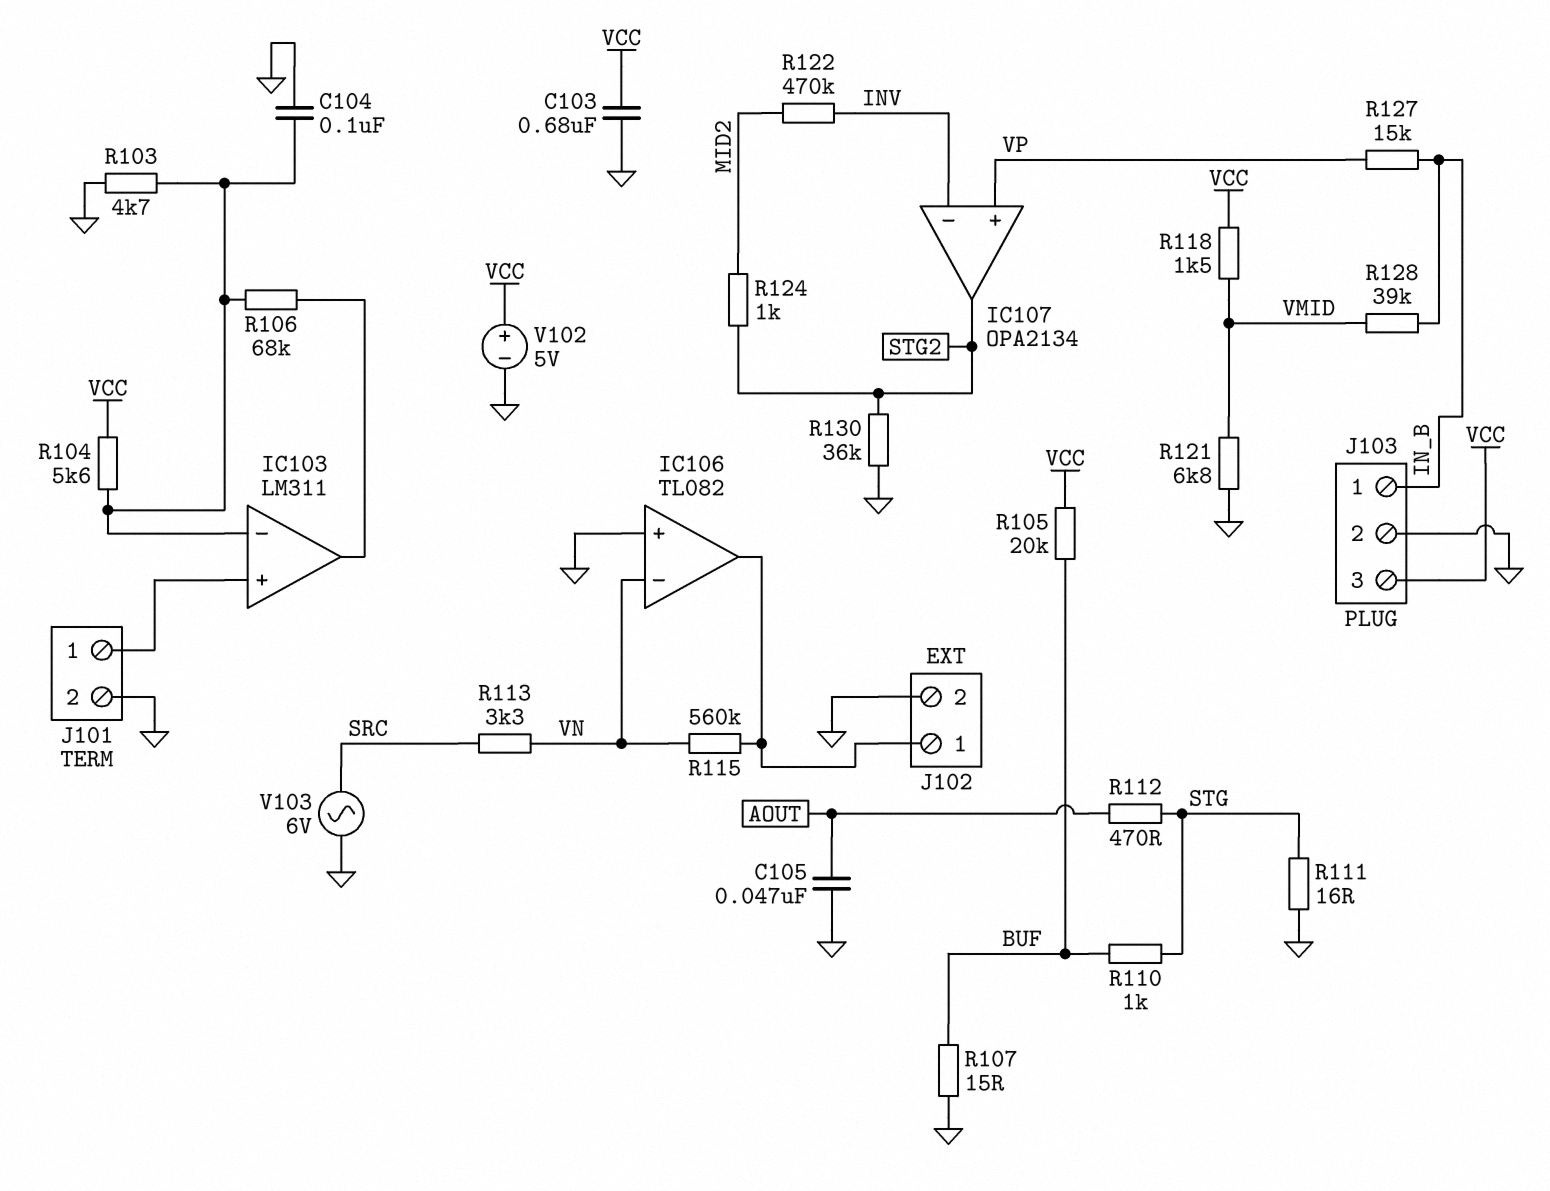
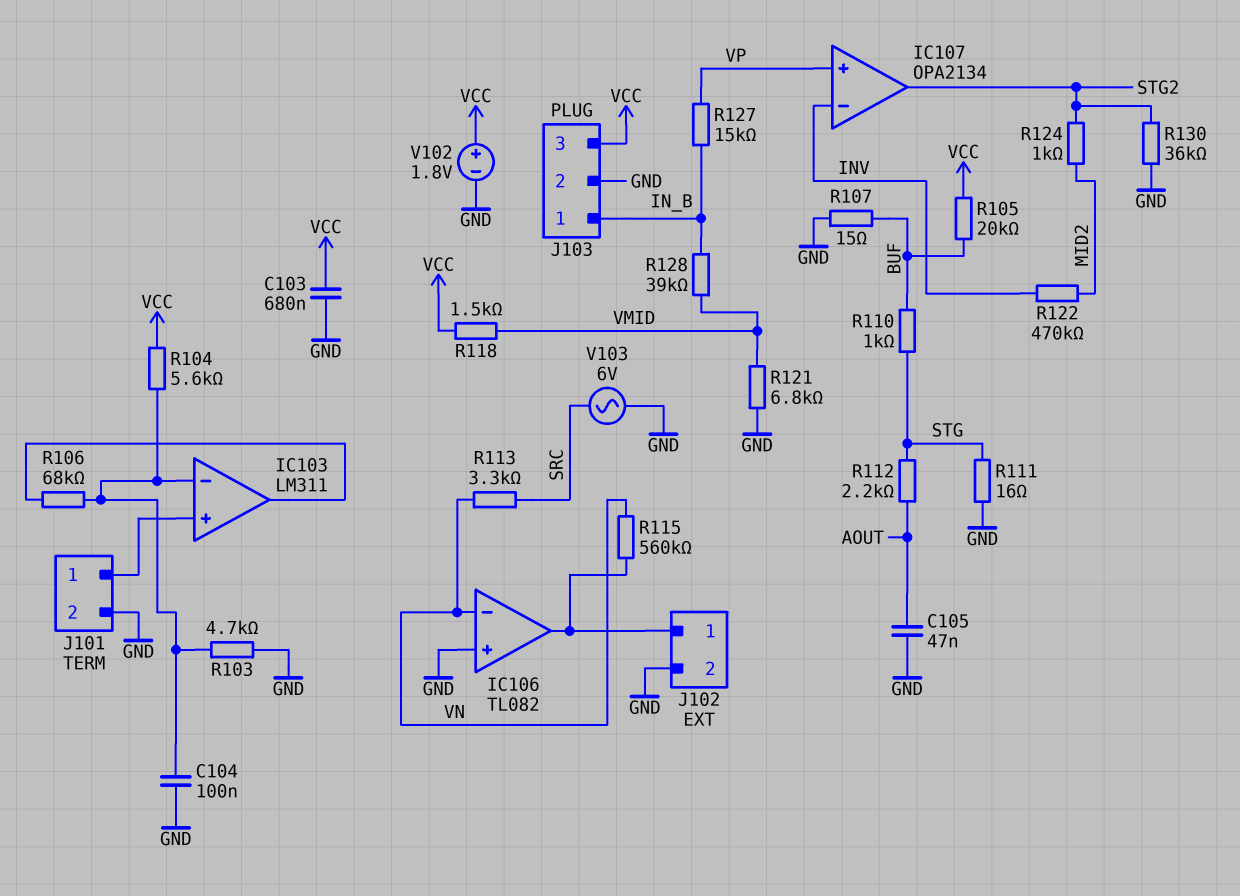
R112: 470 (AOUT, STG) -> 2.2k (AOUT, STG)
V102: 5V (plus VCC, minus GND) -> 1.8V (plus VCC, minus GND)

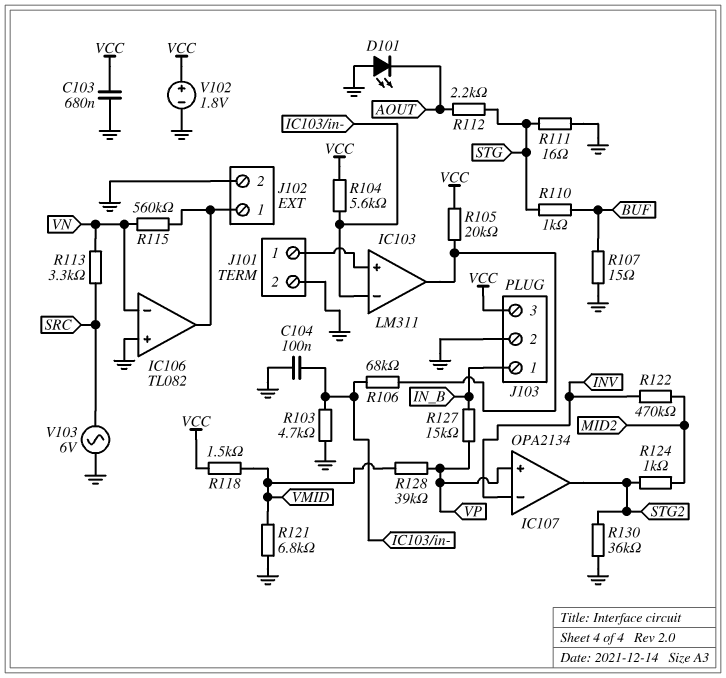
C105: 47nF (AOUT, GND) -> none
D101: none -> LED (A GND, K AOUT)
R105: 20k (BUF, VCC) -> 20k (IC103/out, VCC)
R128: 39k (IN_B, VMID) -> 39k (VMID, VP)

